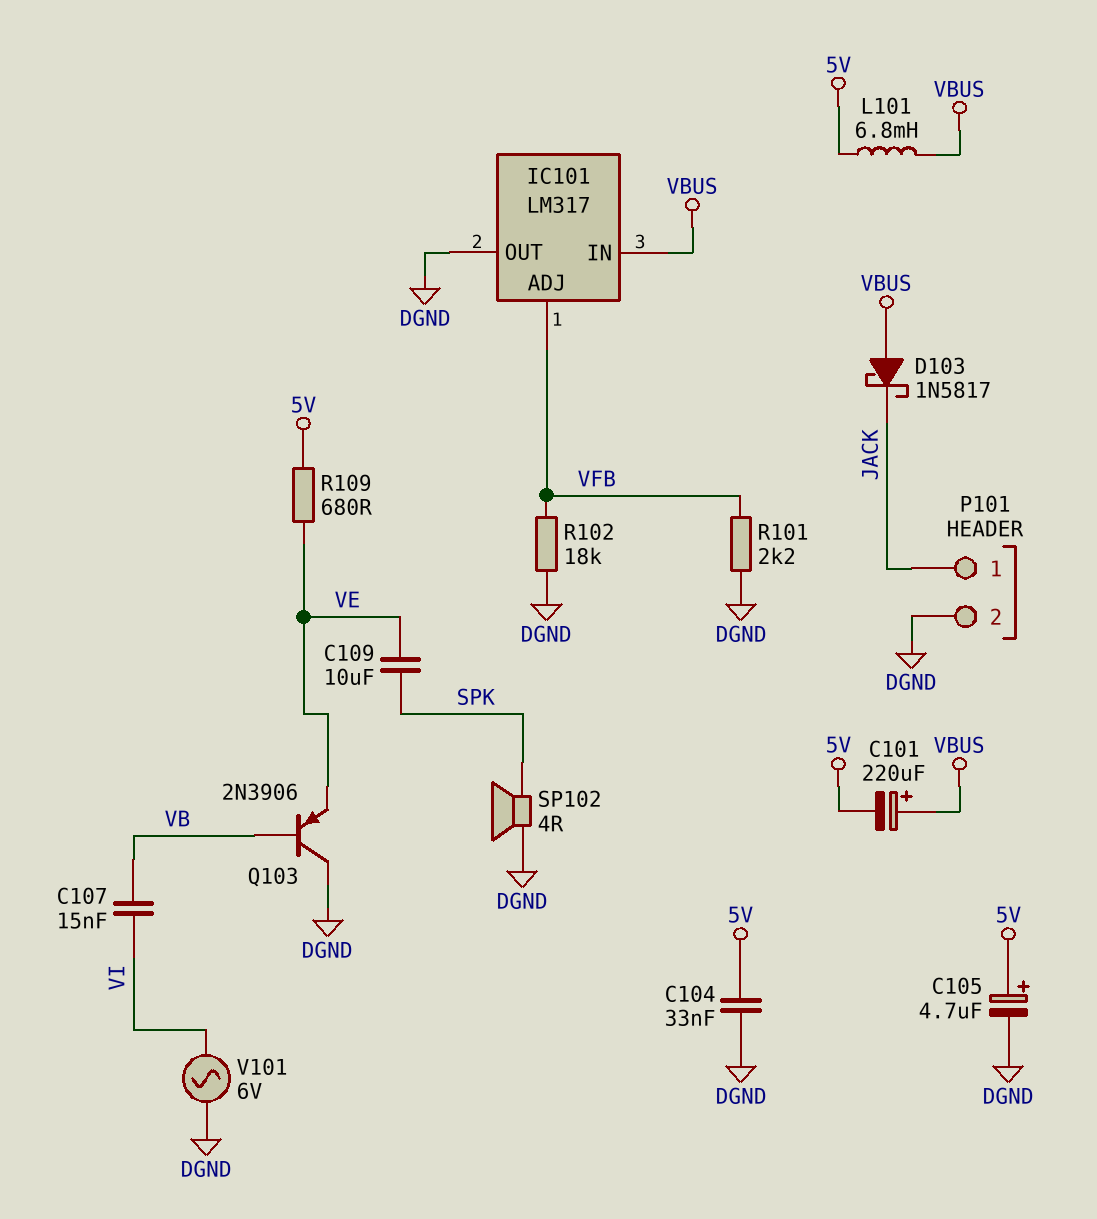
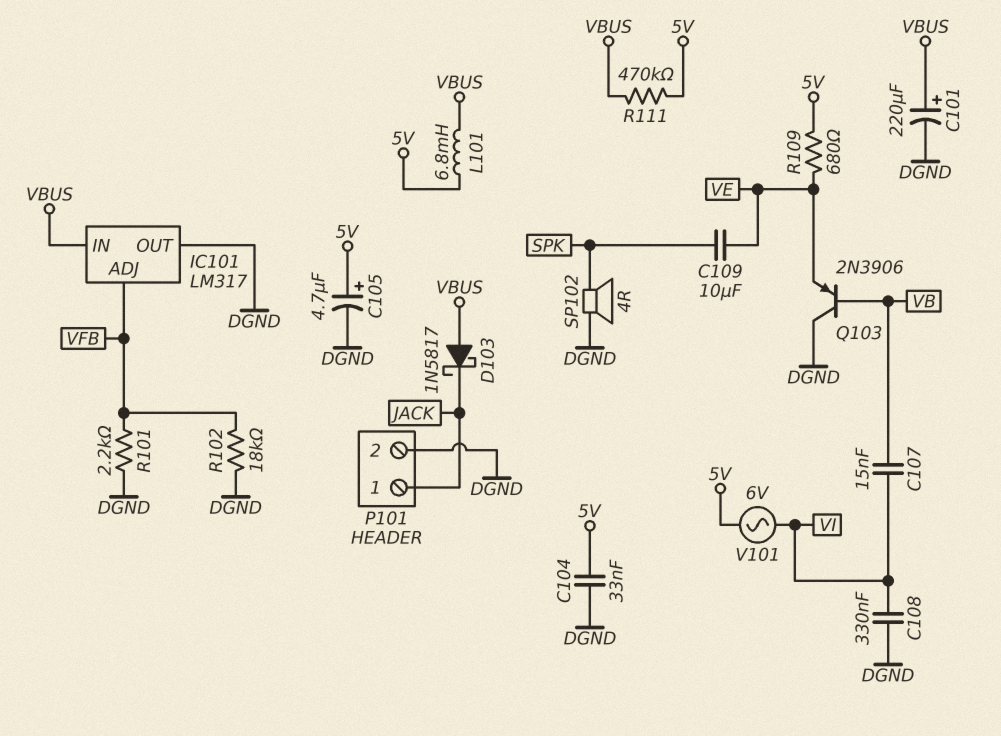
C101: 220uF (plus VBUS, minus 5V) -> 220uF (plus VBUS, minus DGND)
C108: none -> 330nF (DGND, VI)
R111: none -> 470k (5V, VBUS)
V101: AC 6V (DGND, VI) -> AC 6V (5V, VI)

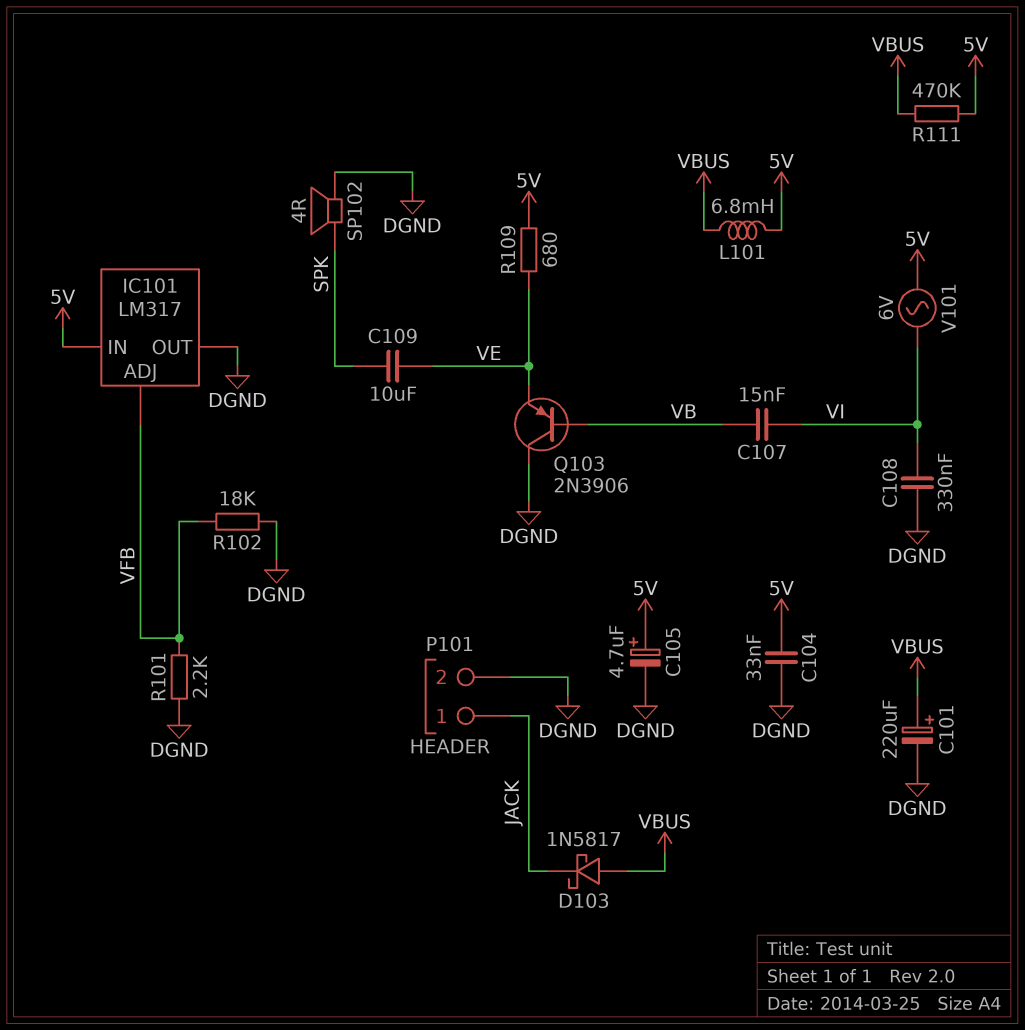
IC101 pin IN: VBUS -> 5V

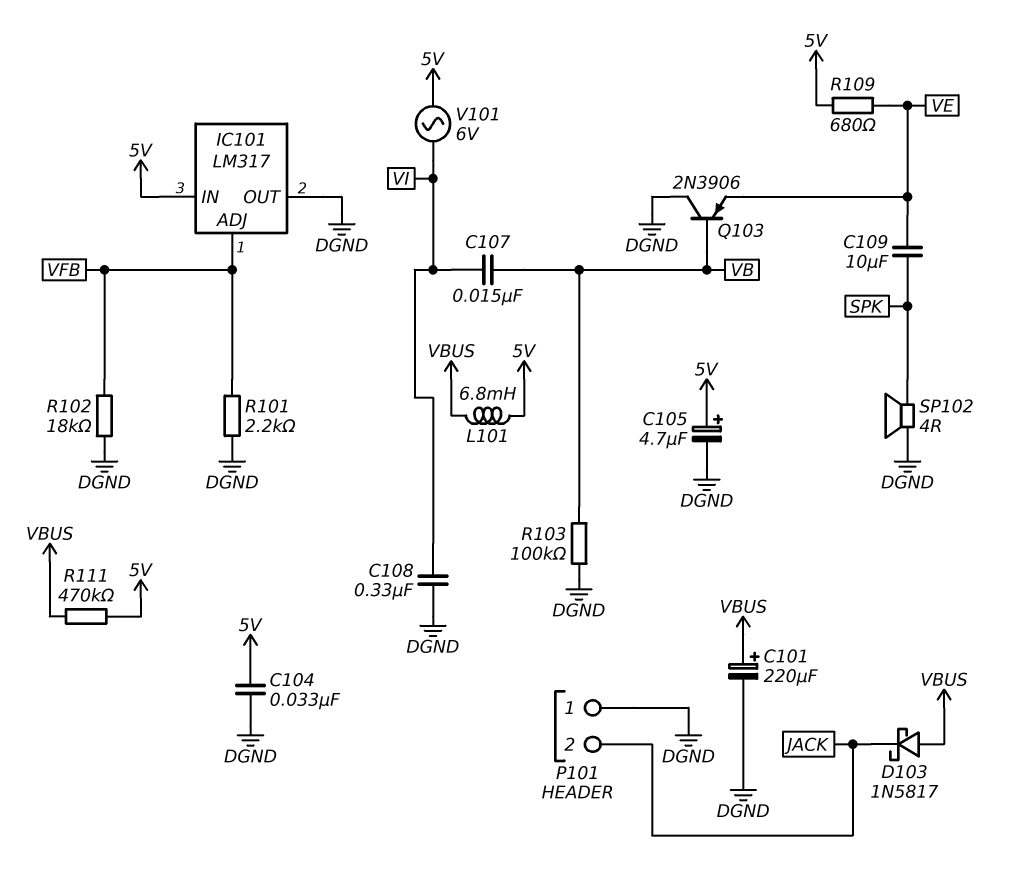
P101 pin 1: JACK -> DGND
P101 pin 2: DGND -> JACK
R103: none -> 100k (DGND, VB)

